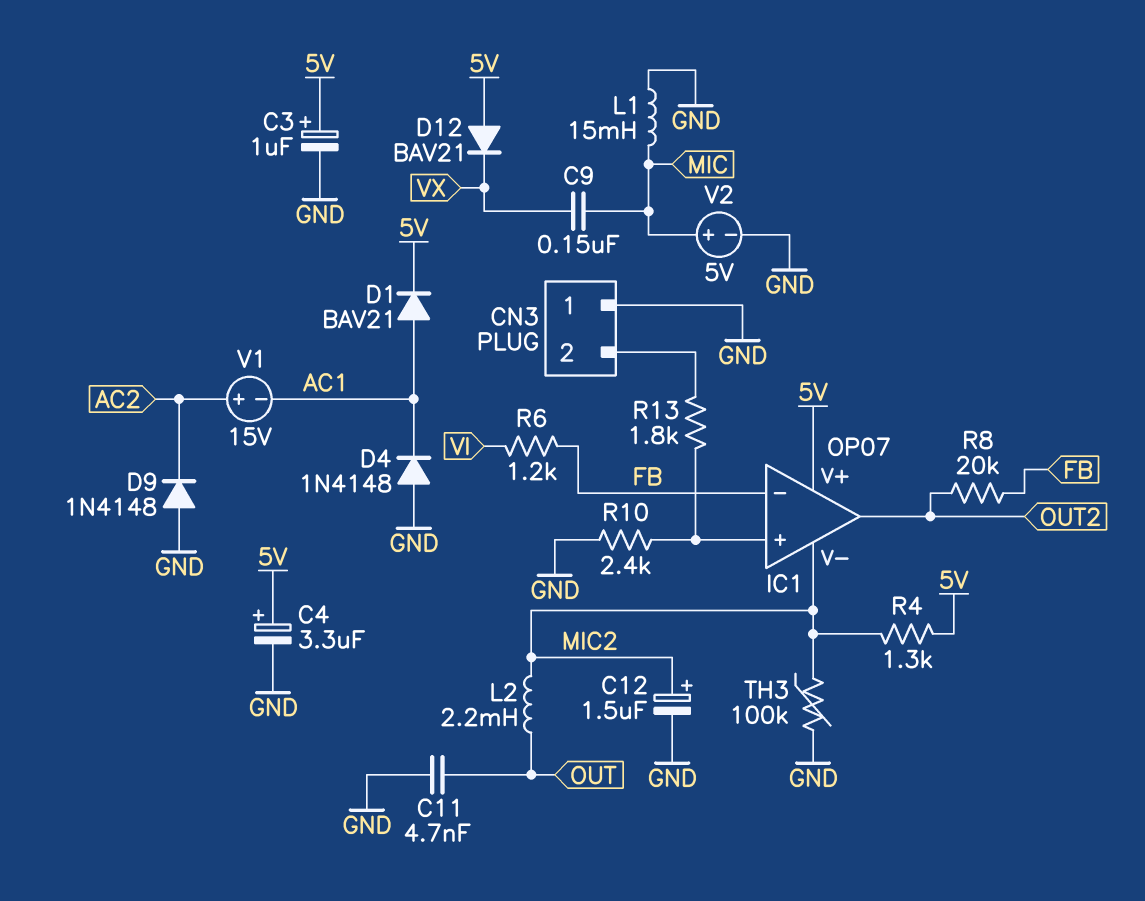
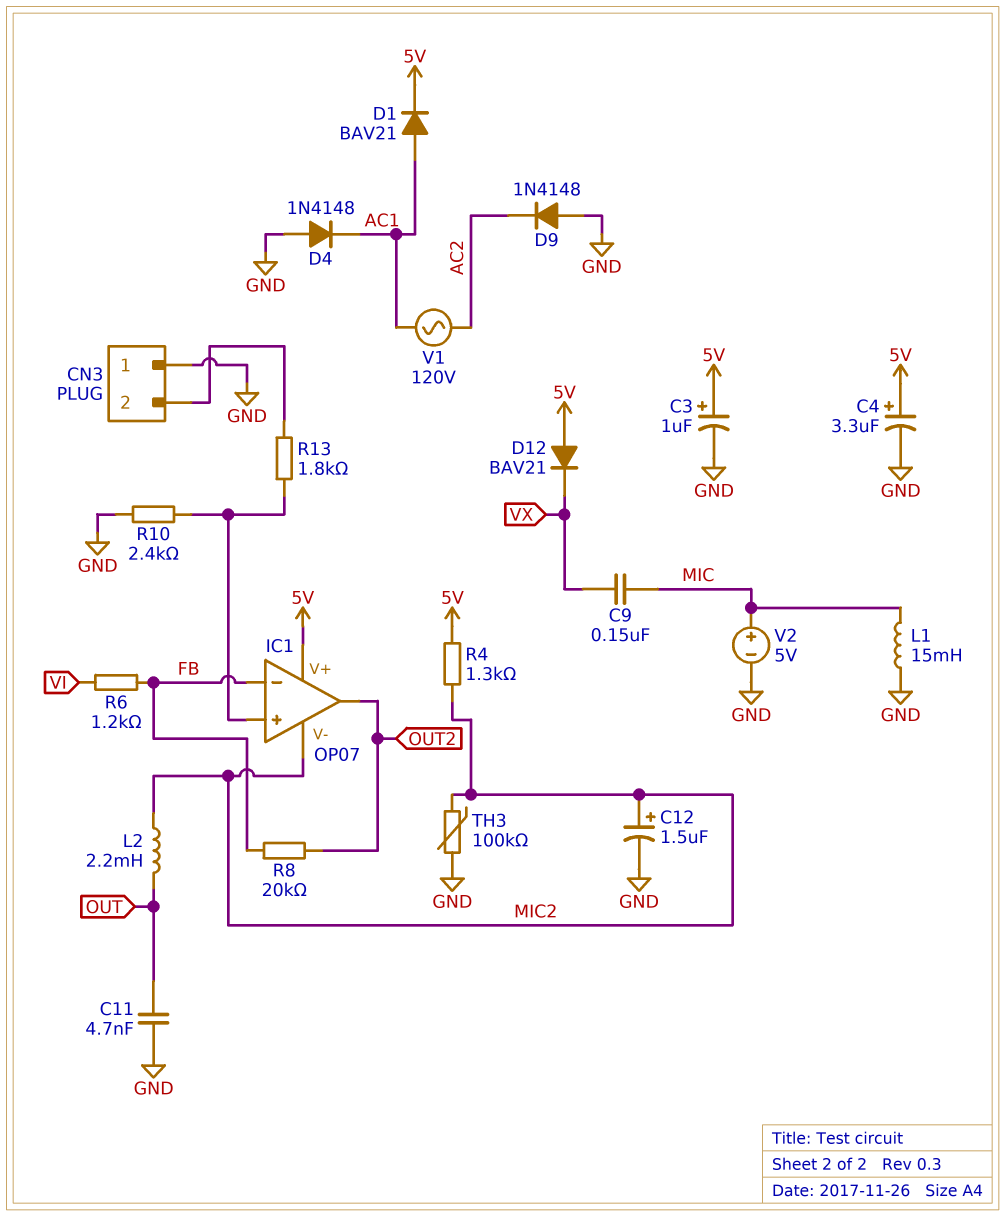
V1: 15V (plus AC2, minus AC1) -> AC 120V (AC1, AC2)

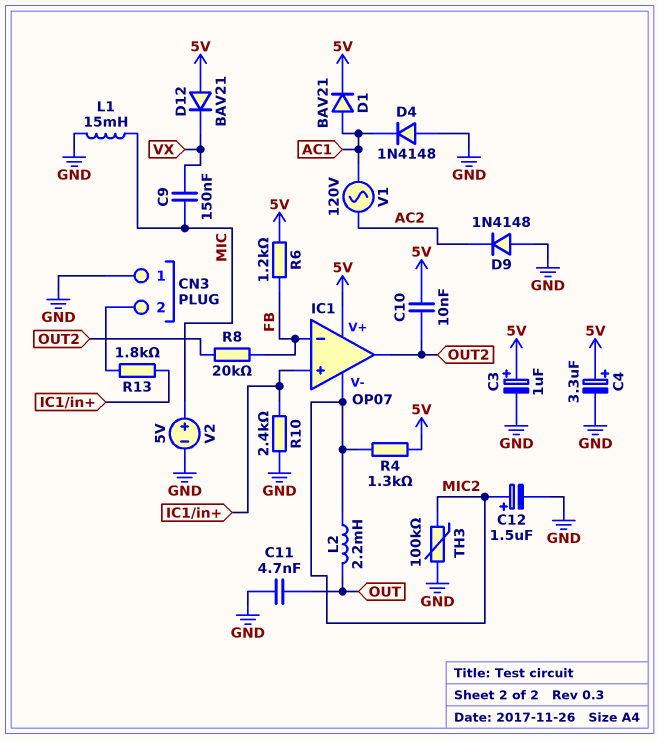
C10: none -> 10nF (5V, OUT2)
R6: 1.2k (FB, VI) -> 1.2k (5V, FB)

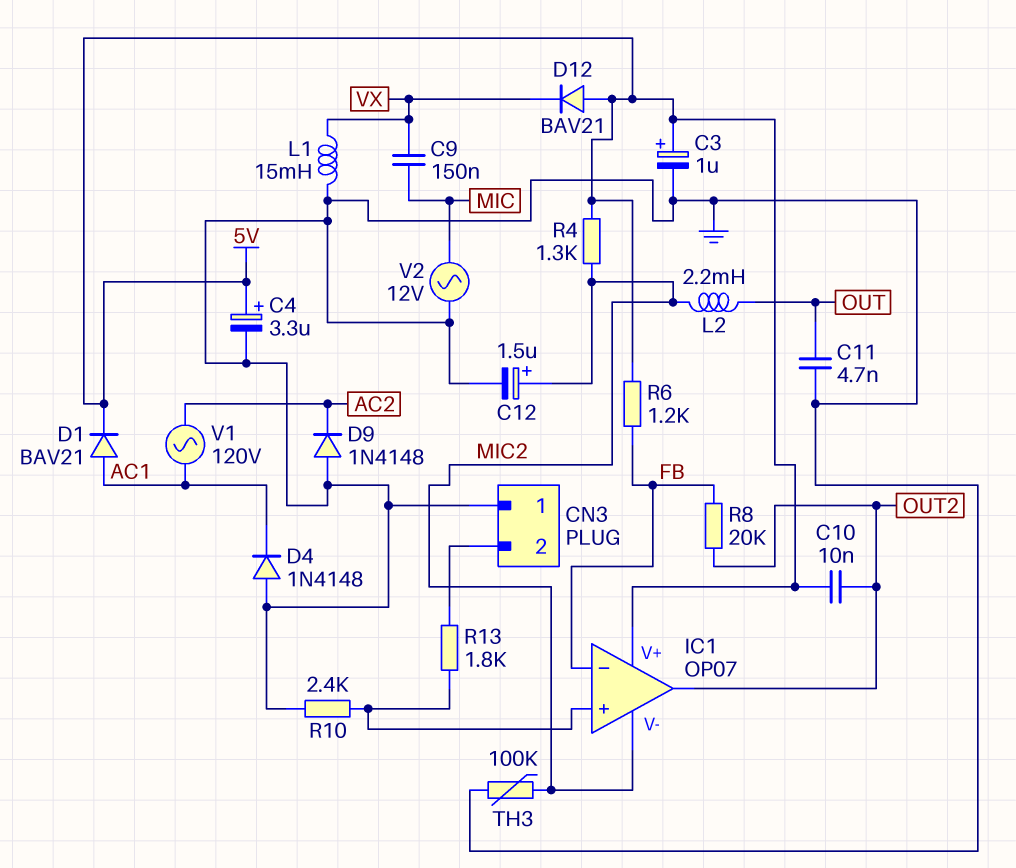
L1: 15mH (GND, MIC) -> 15mH (GND, VX)
V2: 5V (plus MIC, minus GND) -> AC 12V (GND, MIC)

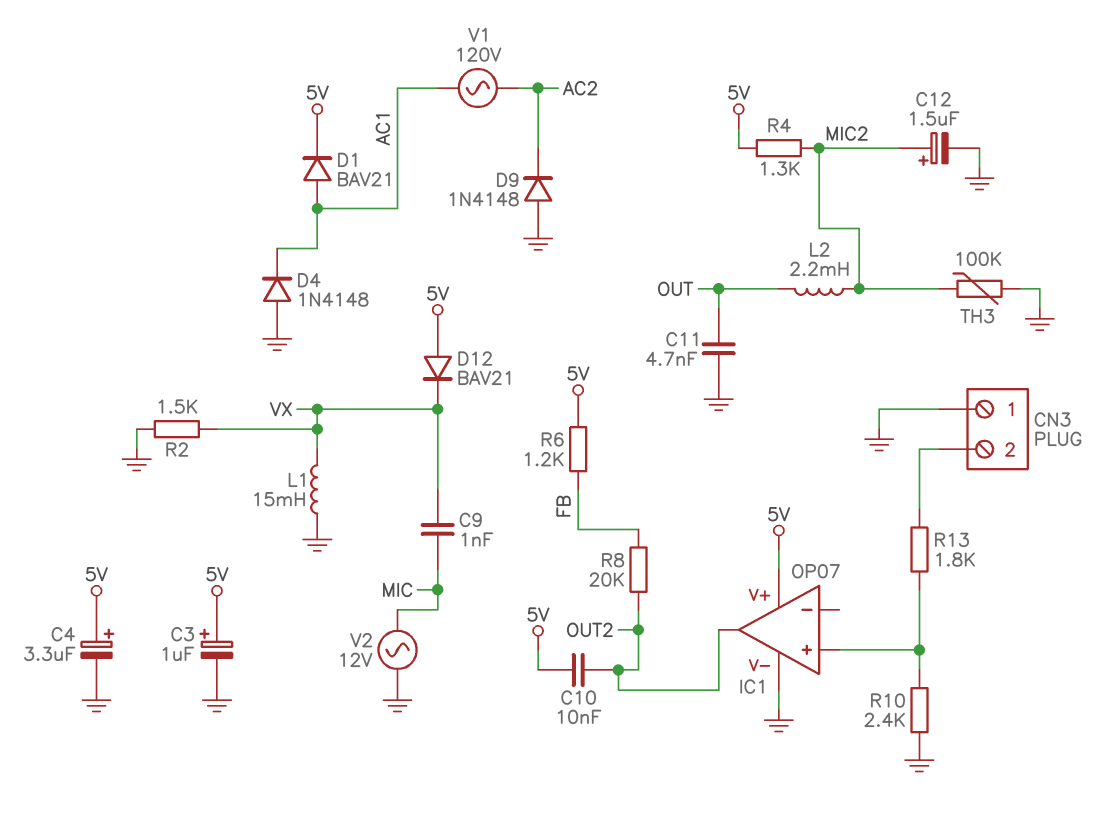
C9: 150nF (MIC, VX) -> 1nF (MIC, VX)
IC1 pin V-: MIC2 -> GND
IC1 pin in-: FB -> none
R2: none -> 1.5k (GND, VX)

